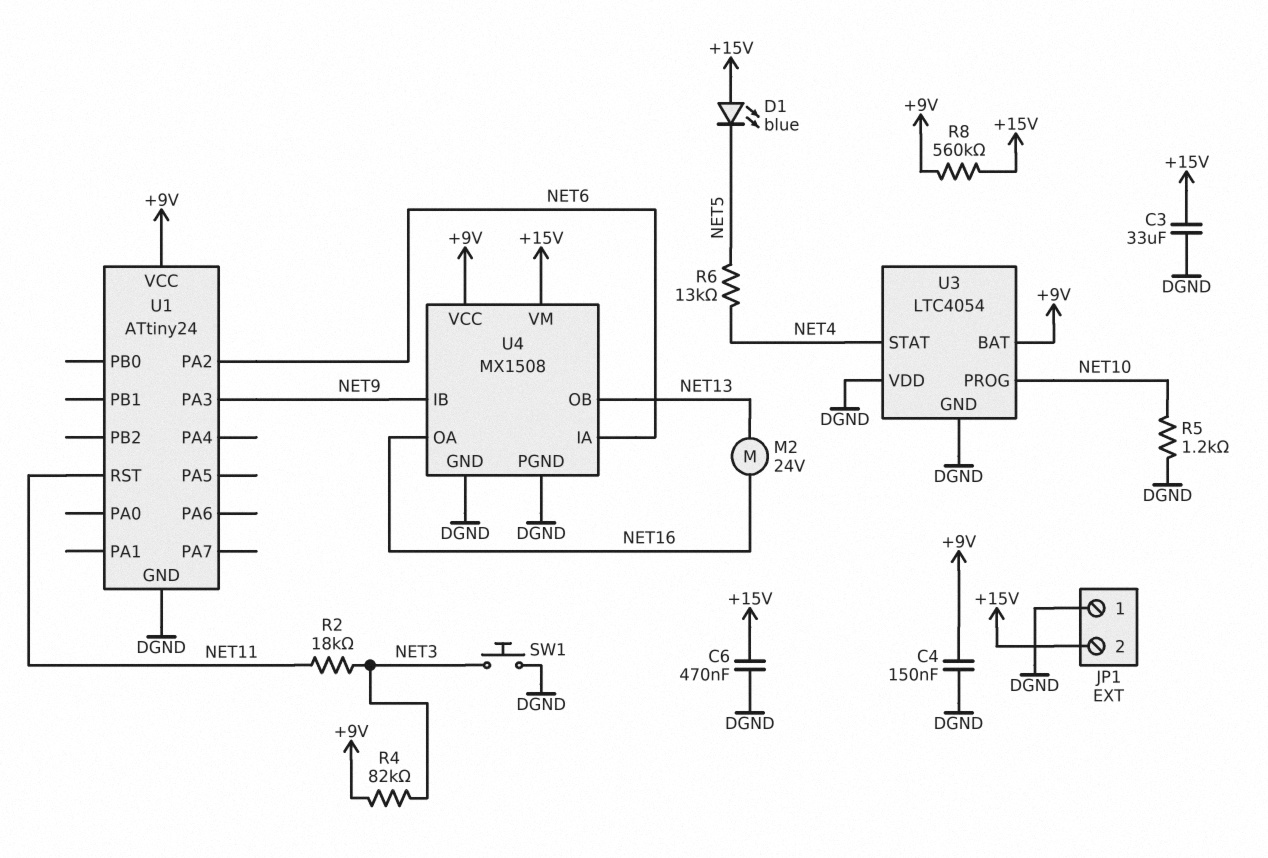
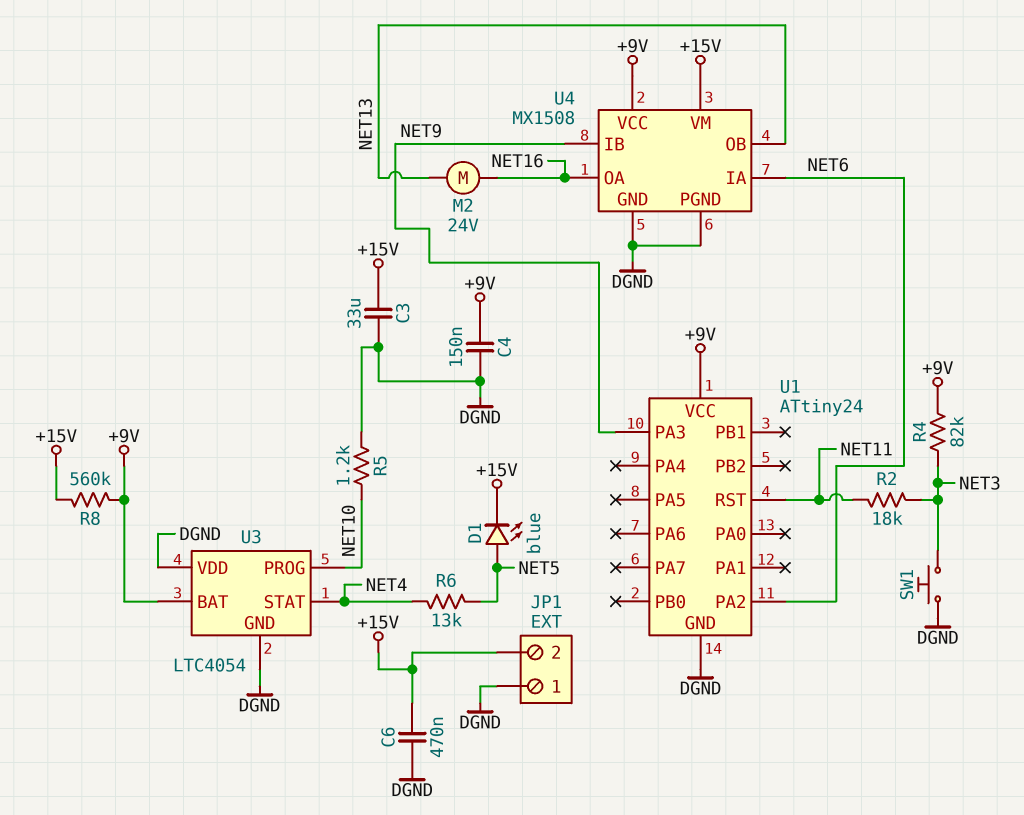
D1: LED blue (A +15V, K NET5) -> LED blue (A NET5, K +15V)

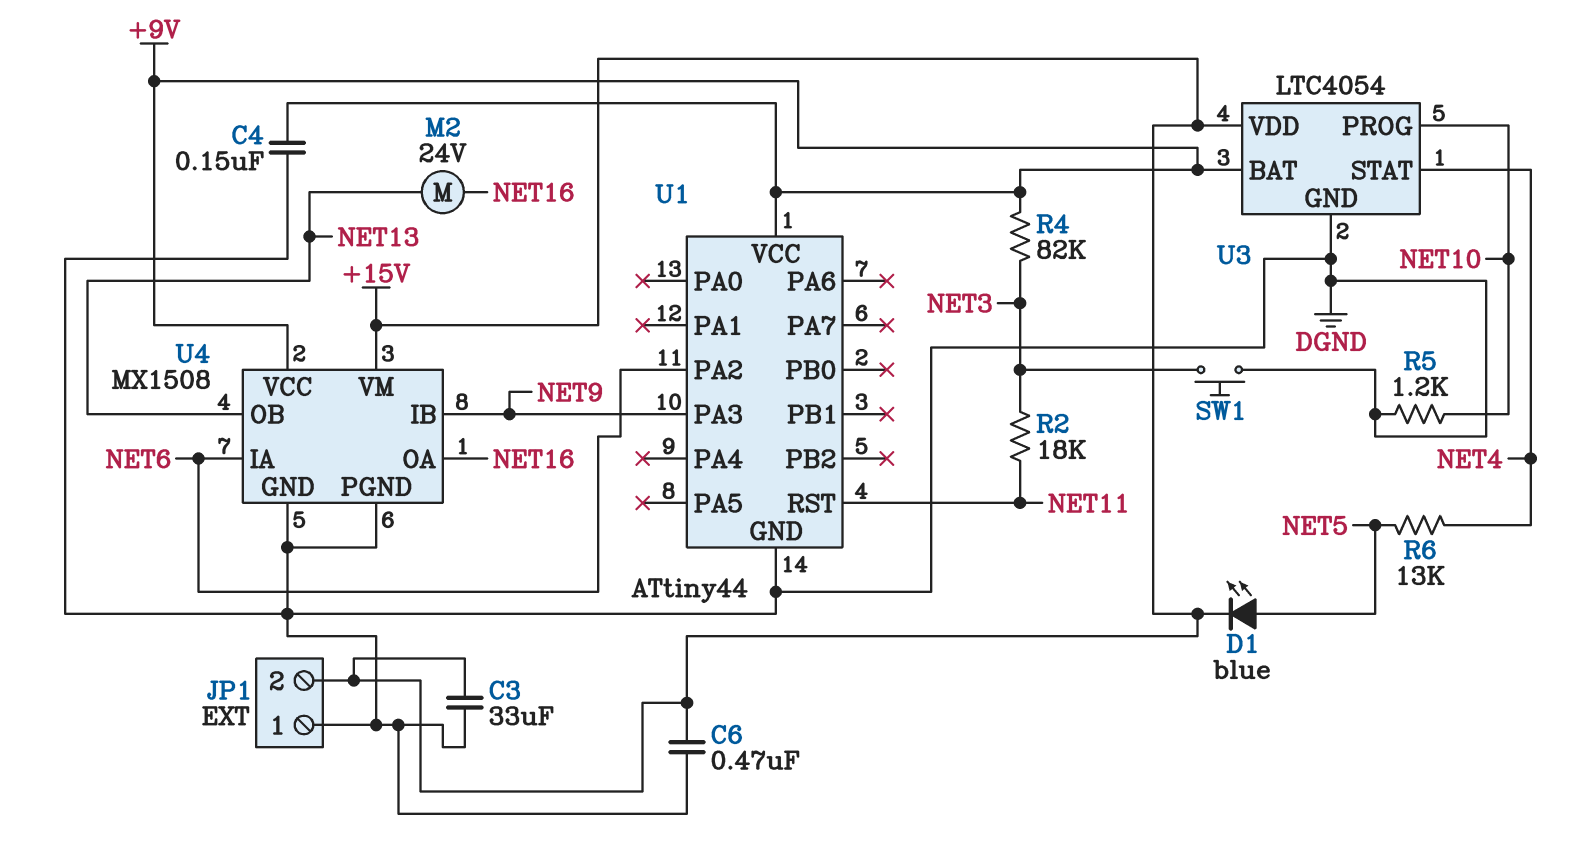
R8: 560k (+9V, +15V) -> none
U1: ATtiny24 -> ATtiny44
U3 pin VDD: DGND -> +15V

